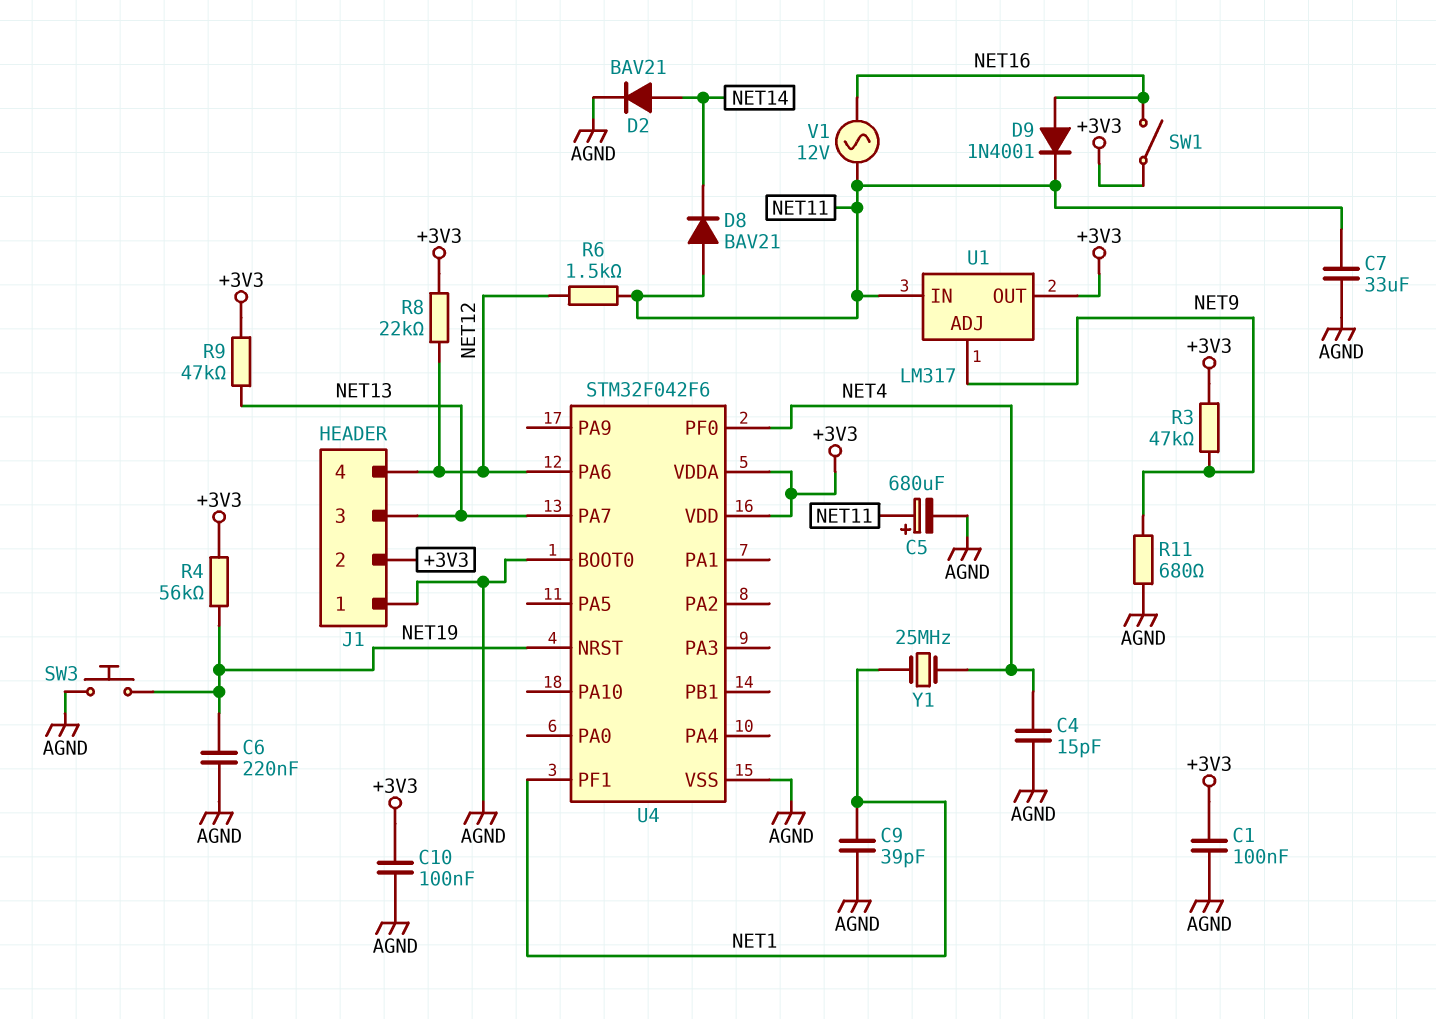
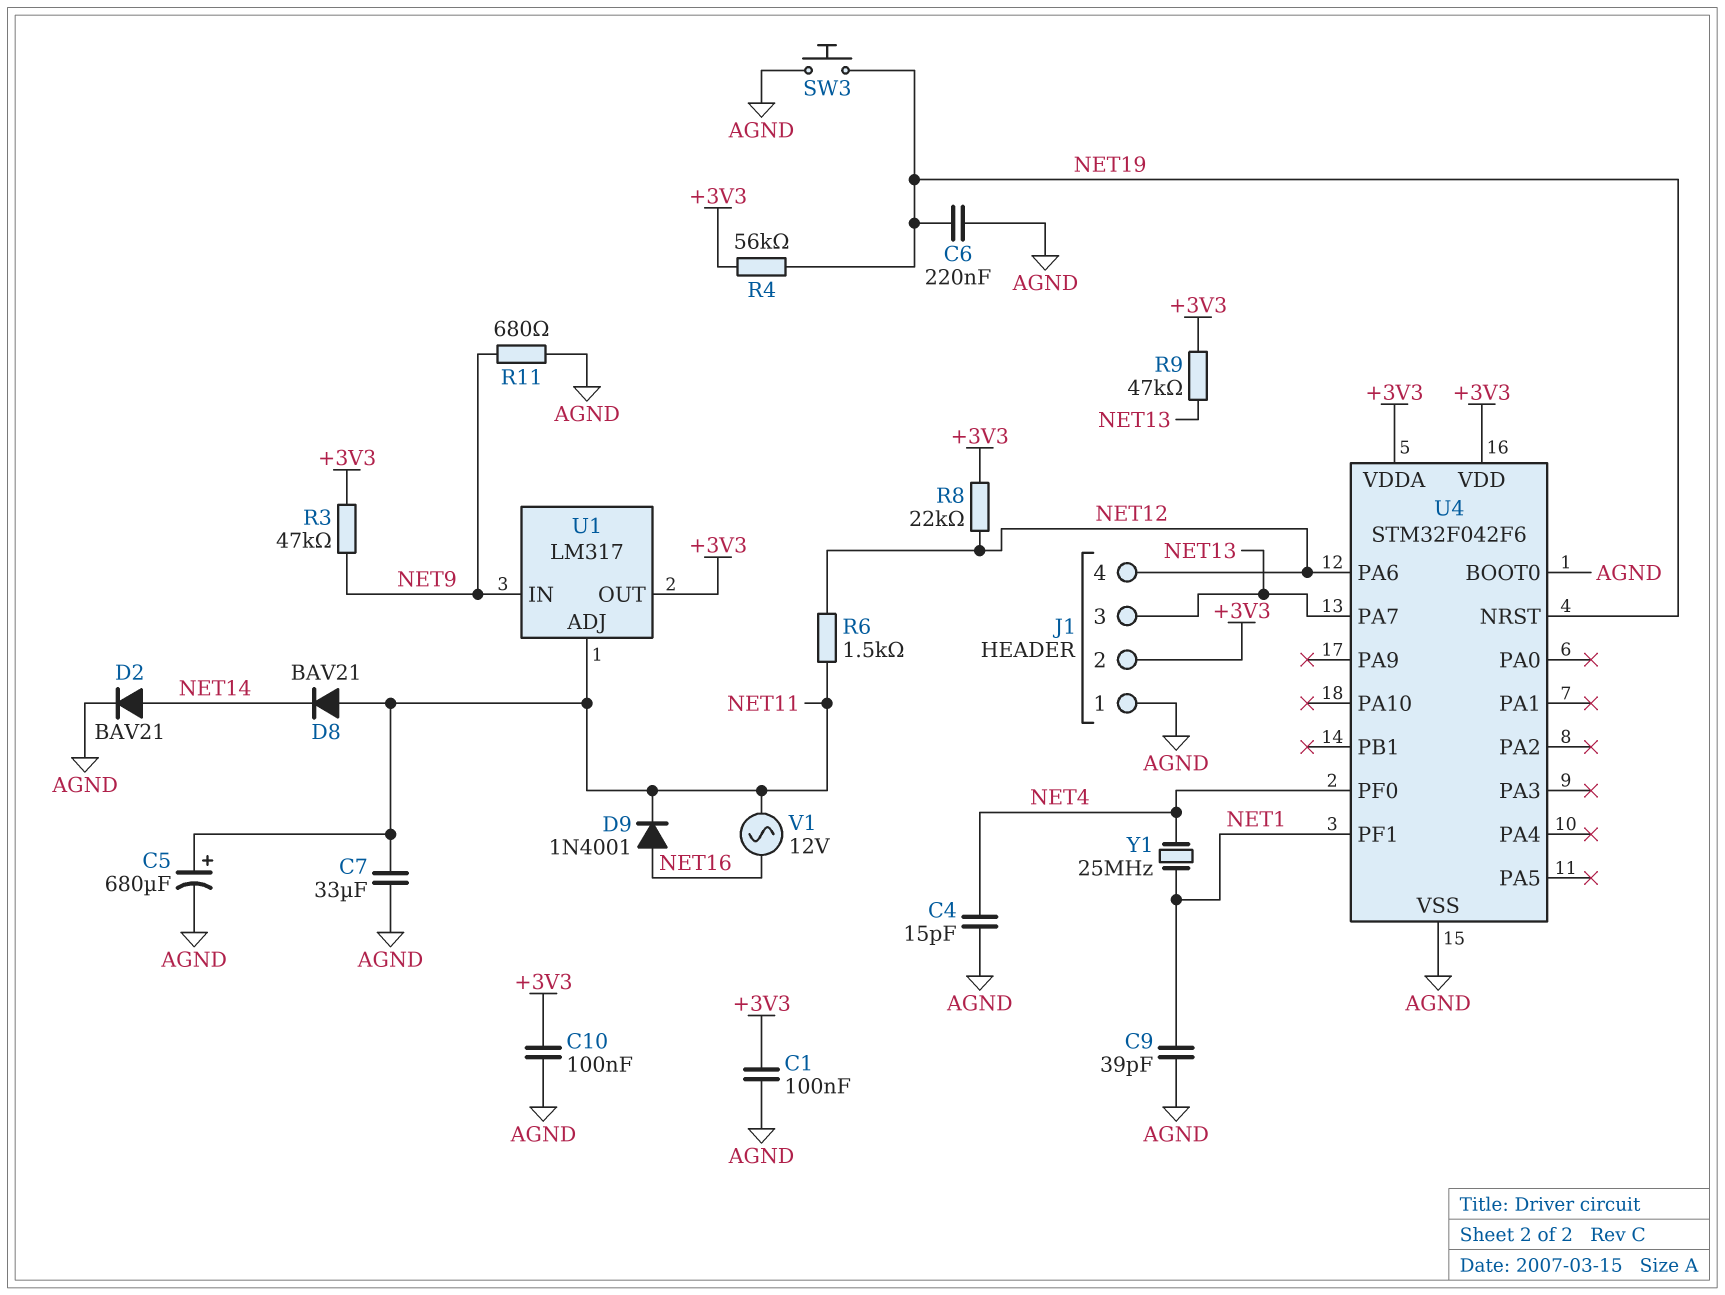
SW1: switch (+3V3, NET16) -> none
U1 pin ADJ: NET9 -> NET11
U1 pin IN: NET11 -> NET9

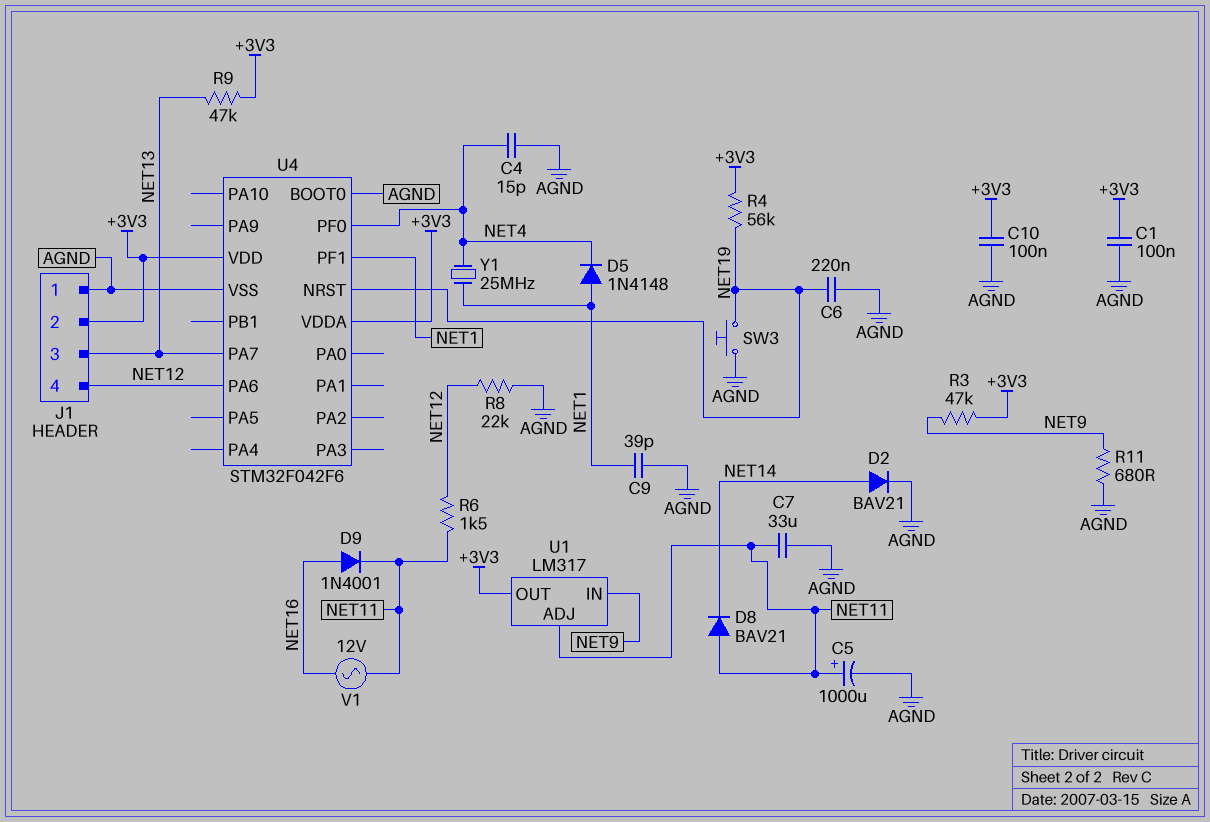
C5: 680uF (plus NET11, minus AGND) -> 1000uF (plus NET11, minus AGND)
D5: none -> diode 1N4148 (A NET1, K NET4)
R8: 22k (+3V3, NET12) -> 22k (AGND, NET12)

